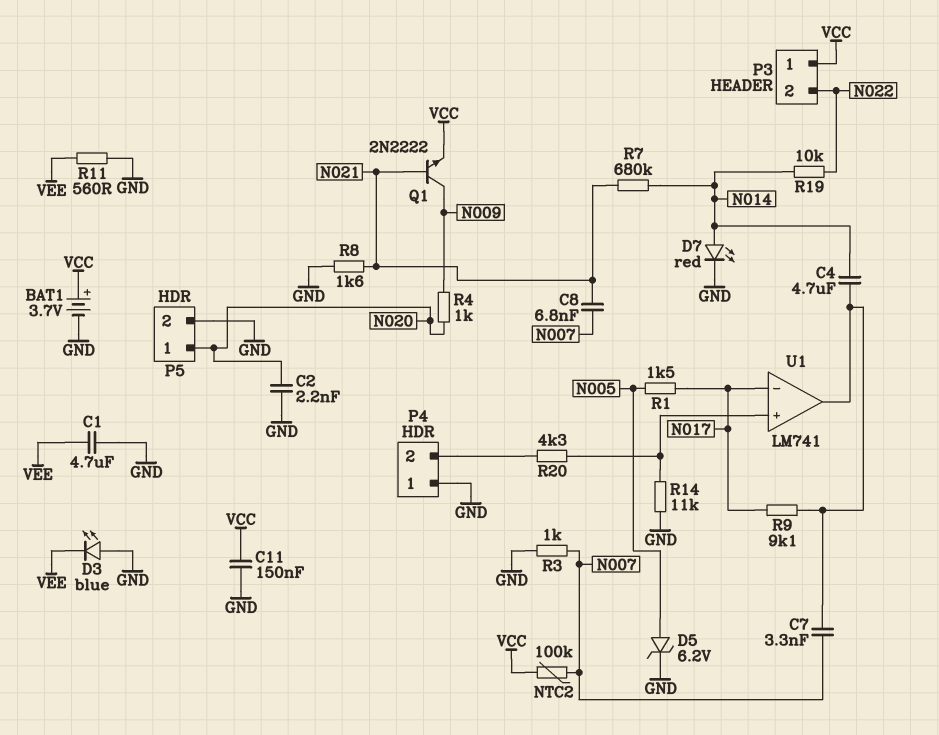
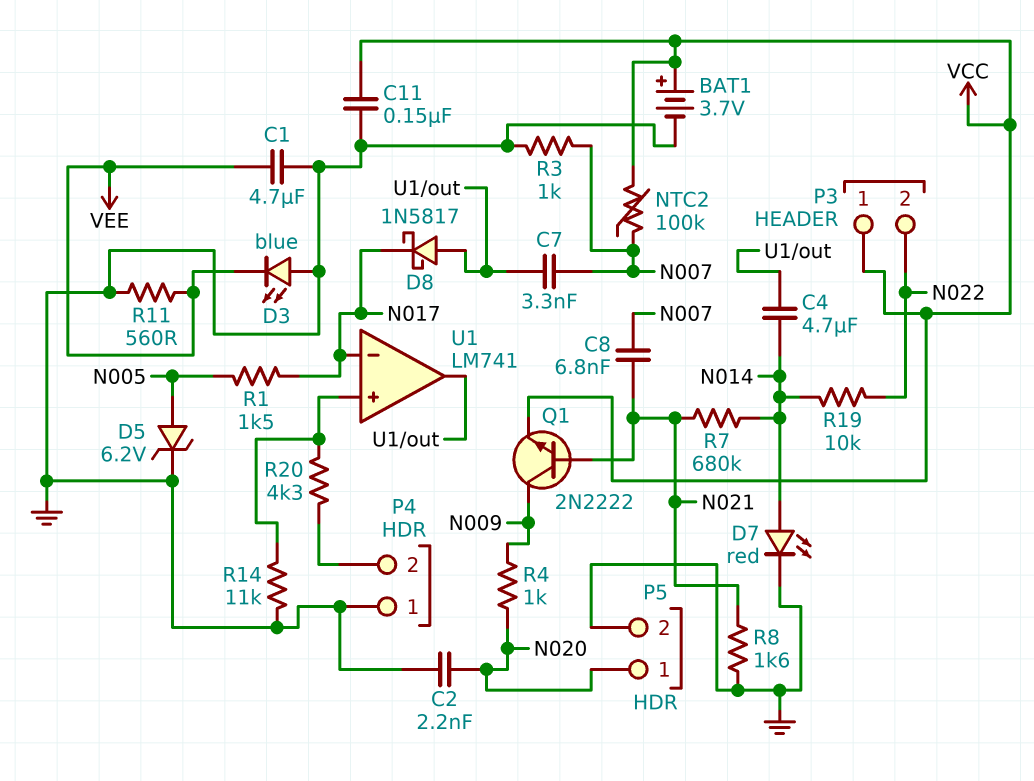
D8: none -> schottky 1N5817 (A U1/out, K N017)
R9: 9.1k (N017, U1/out) -> none

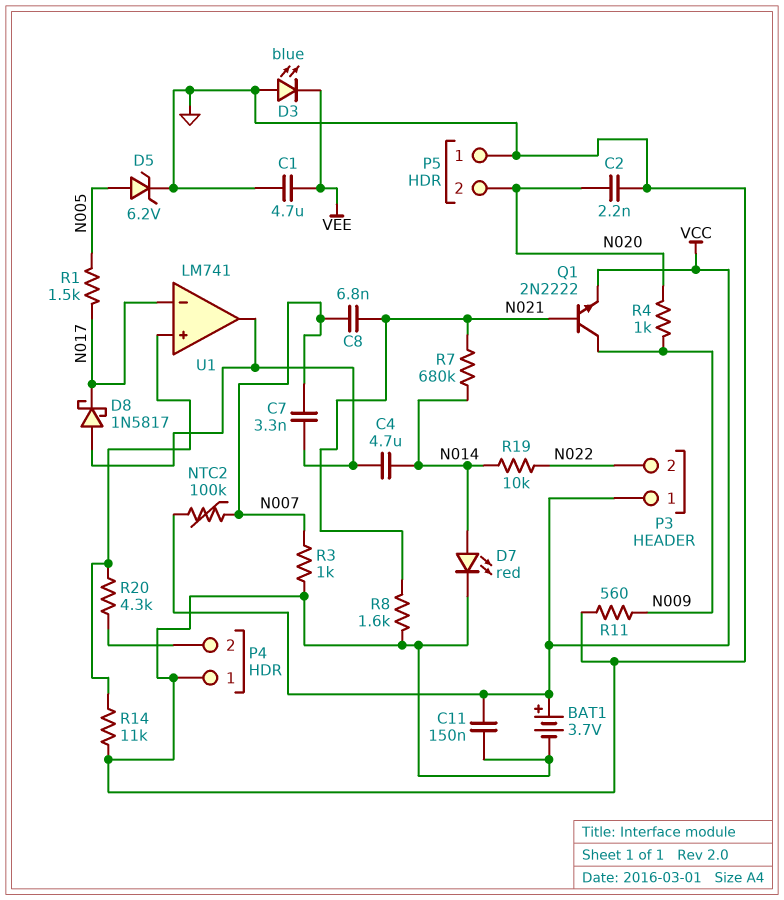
P5 pin 1: N020 -> GND
P5 pin 2: GND -> N020
R11: 560 (GND, VEE) -> 560 (GND, N009)

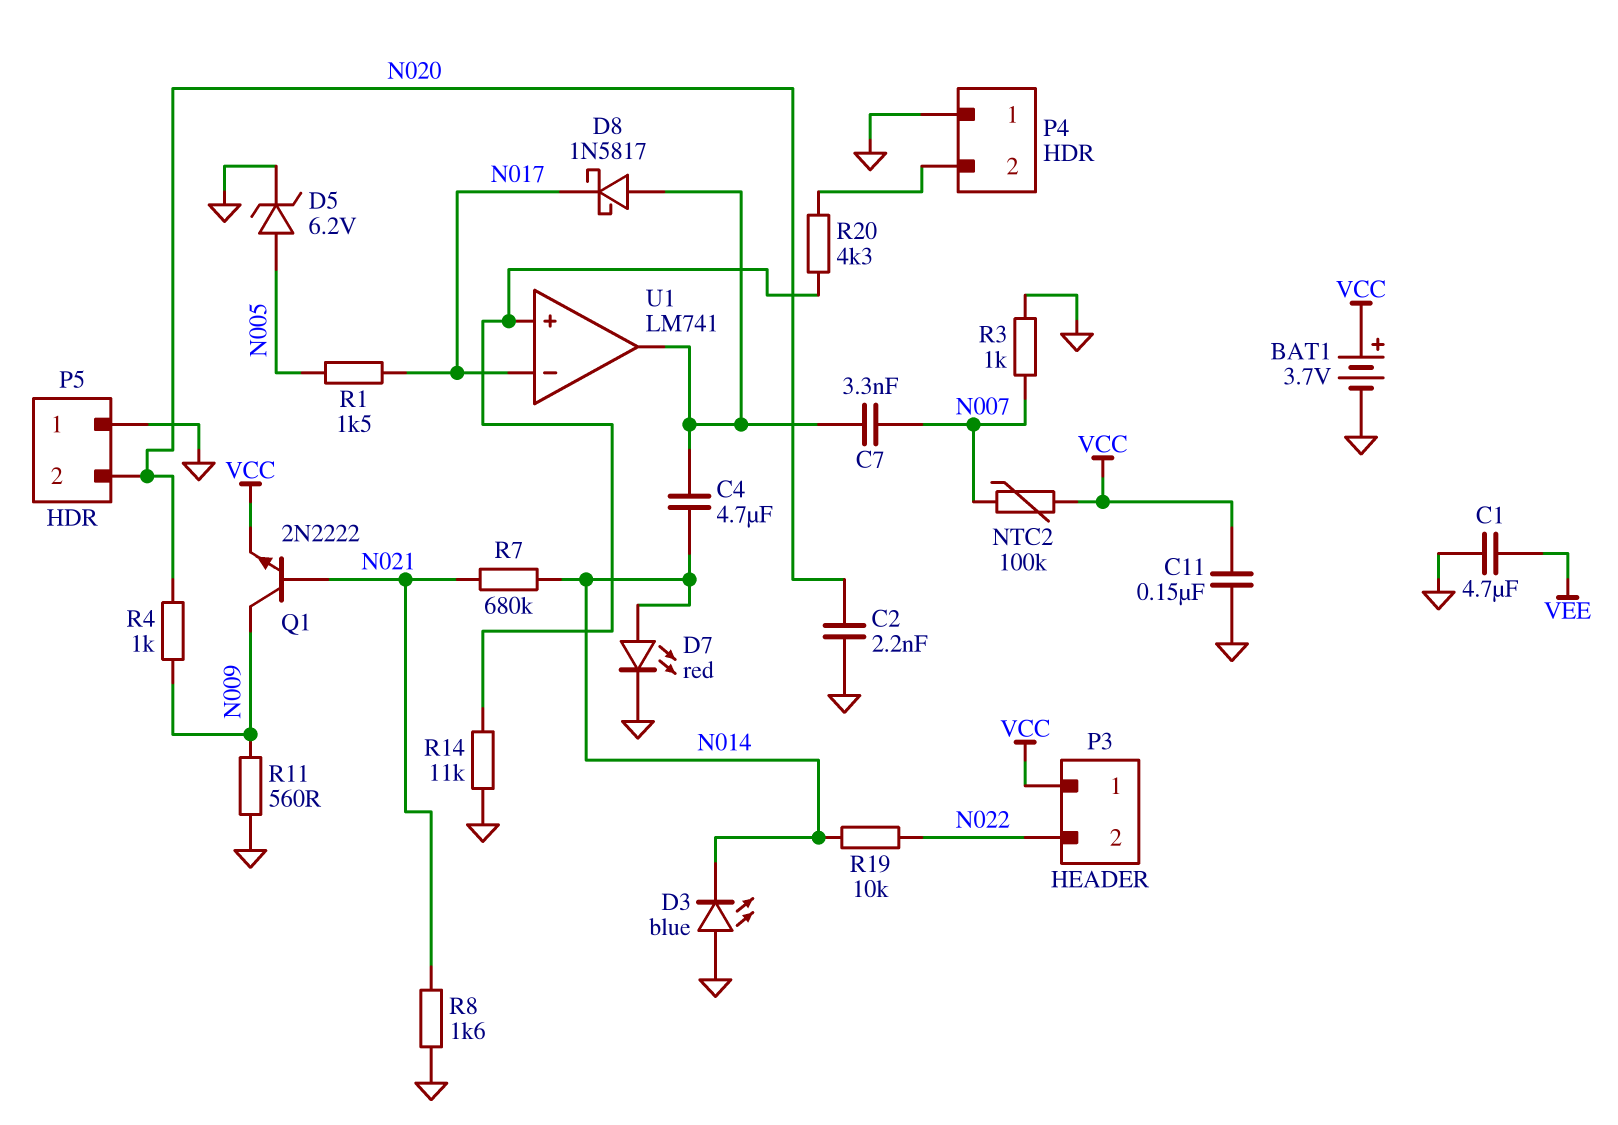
C8: 6.8nF (N007, N021) -> none
D3: LED blue (A GND, K VEE) -> LED blue (A GND, K N014)

